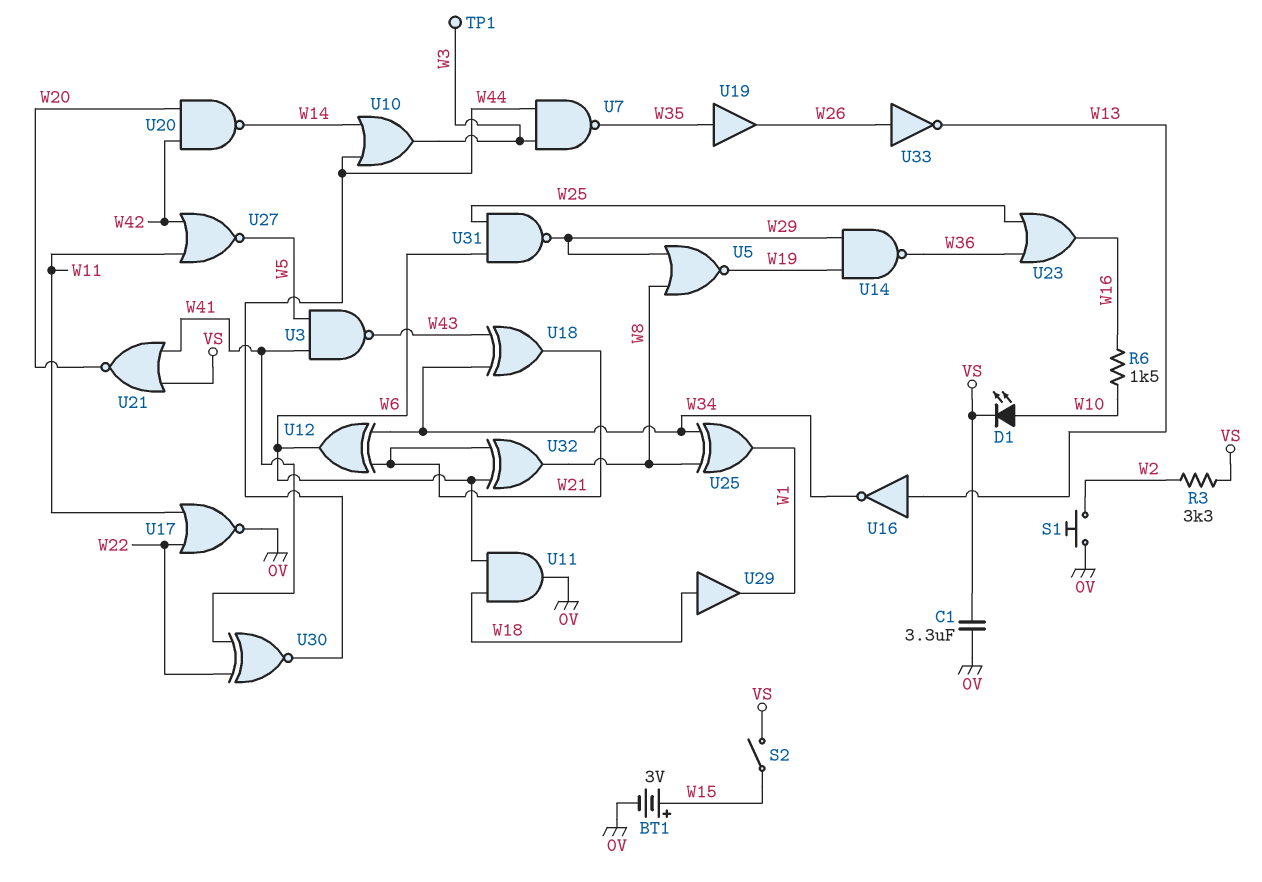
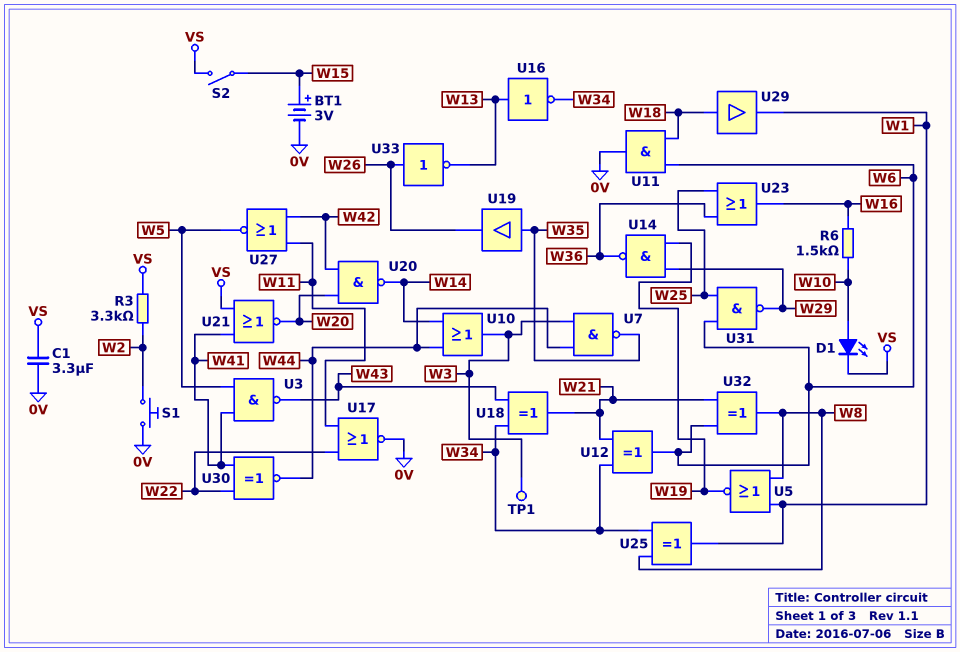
U5: NOR (in W8, in W29, out W19) -> NOR (in W1, in W8, out W19)

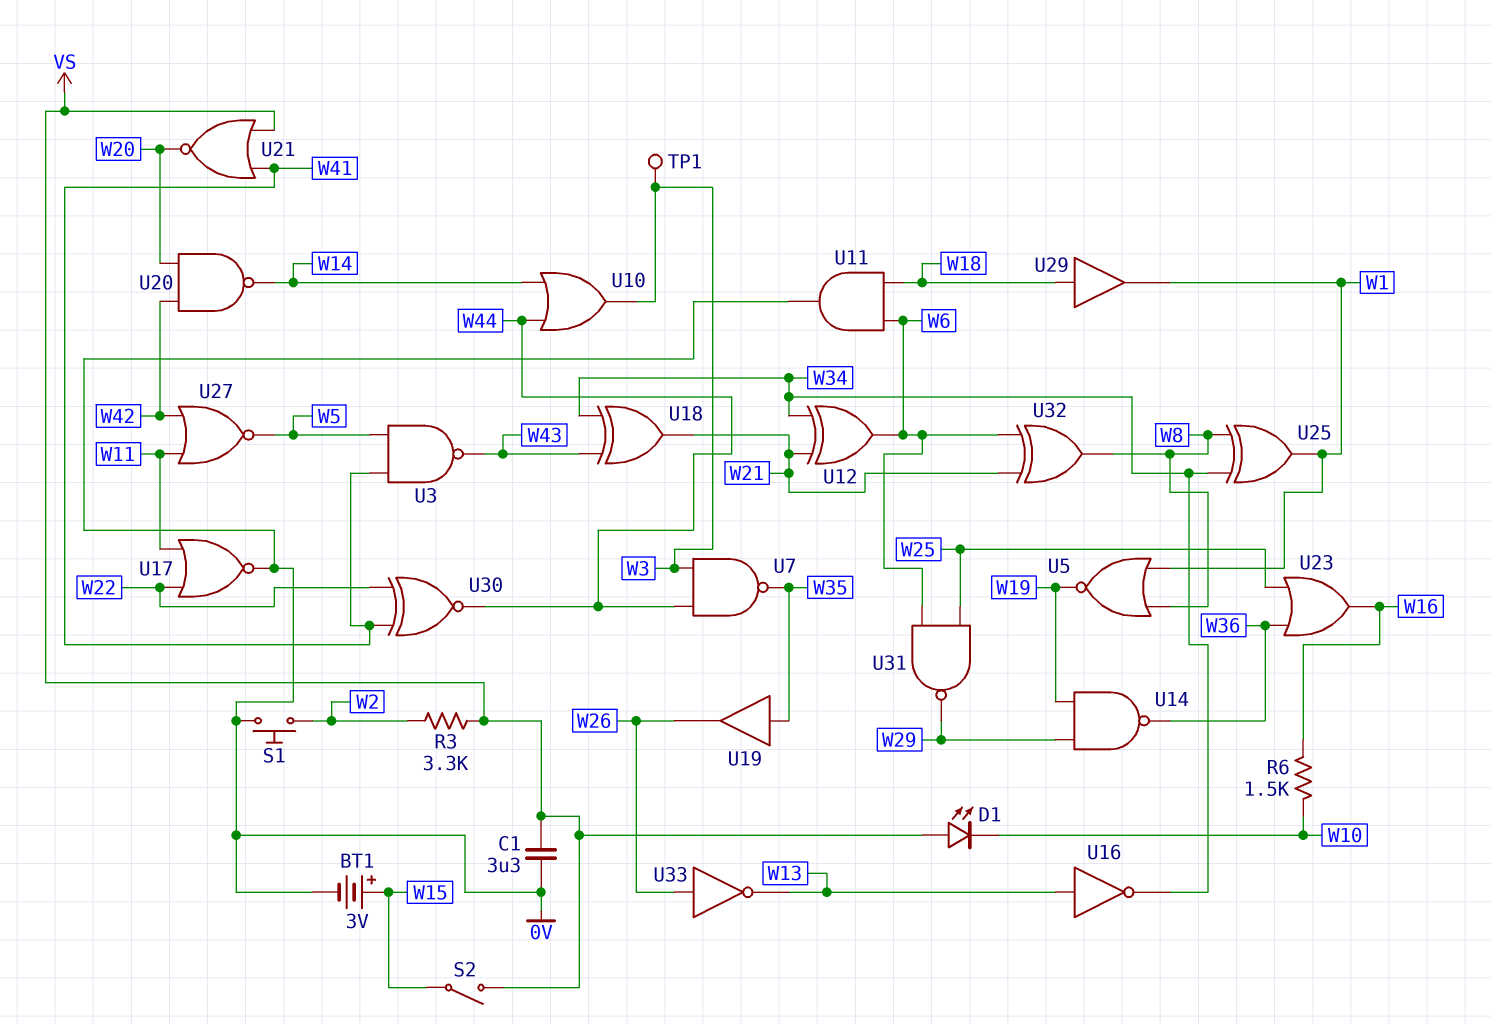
D1: LED (A W10, K VS) -> LED (A VS, K W10)

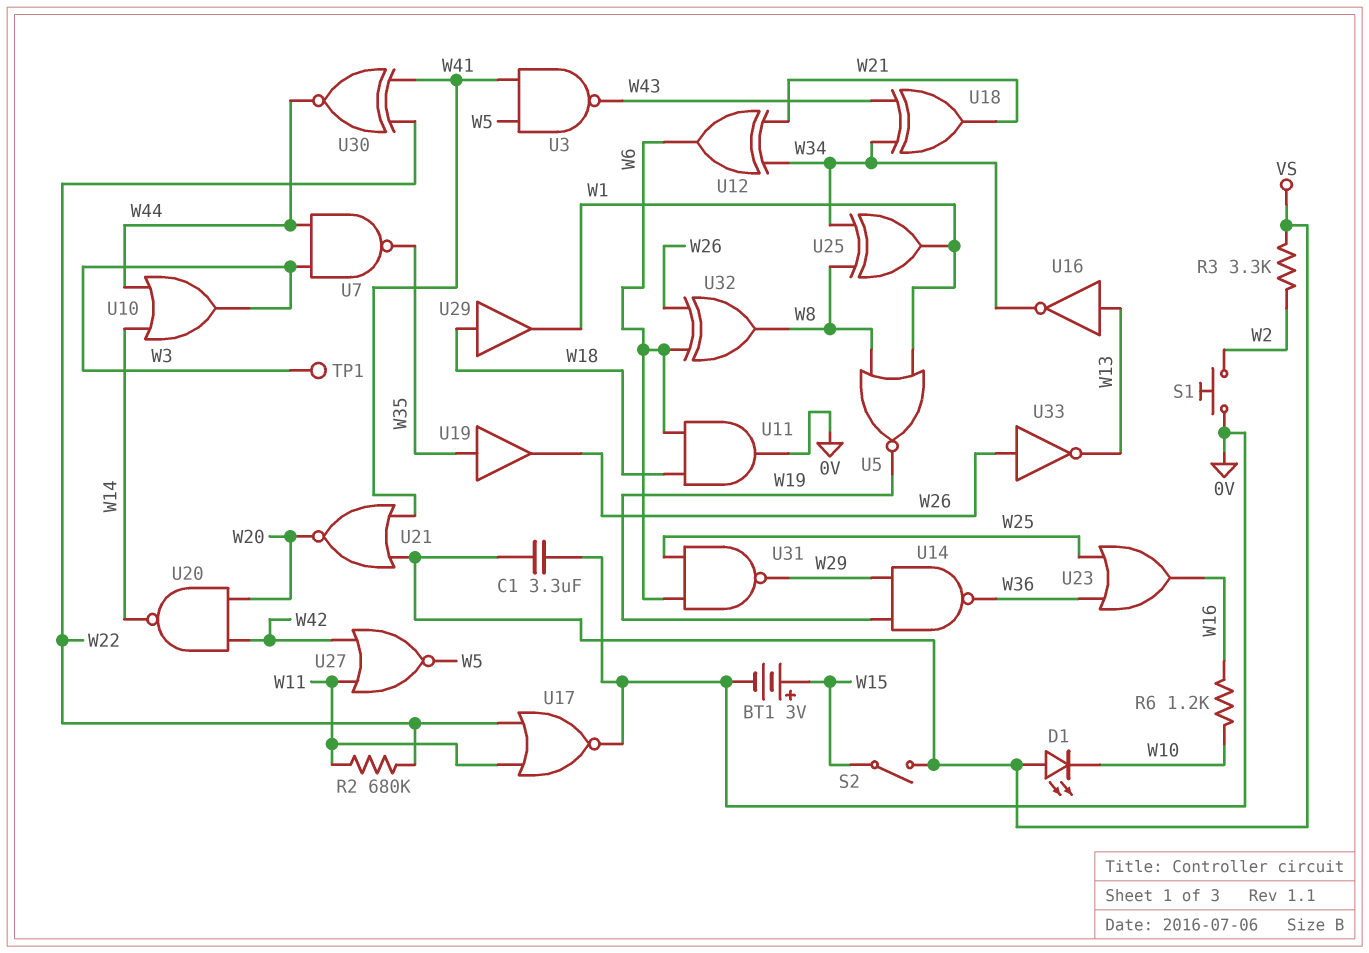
R2: none -> 680k (W11, W22)
R6: 1.5k (W10, W16) -> 1.2k (W10, W16)
U32: XOR (in W6, in W21, out W8) -> XOR (in W6, in W26, out W8)

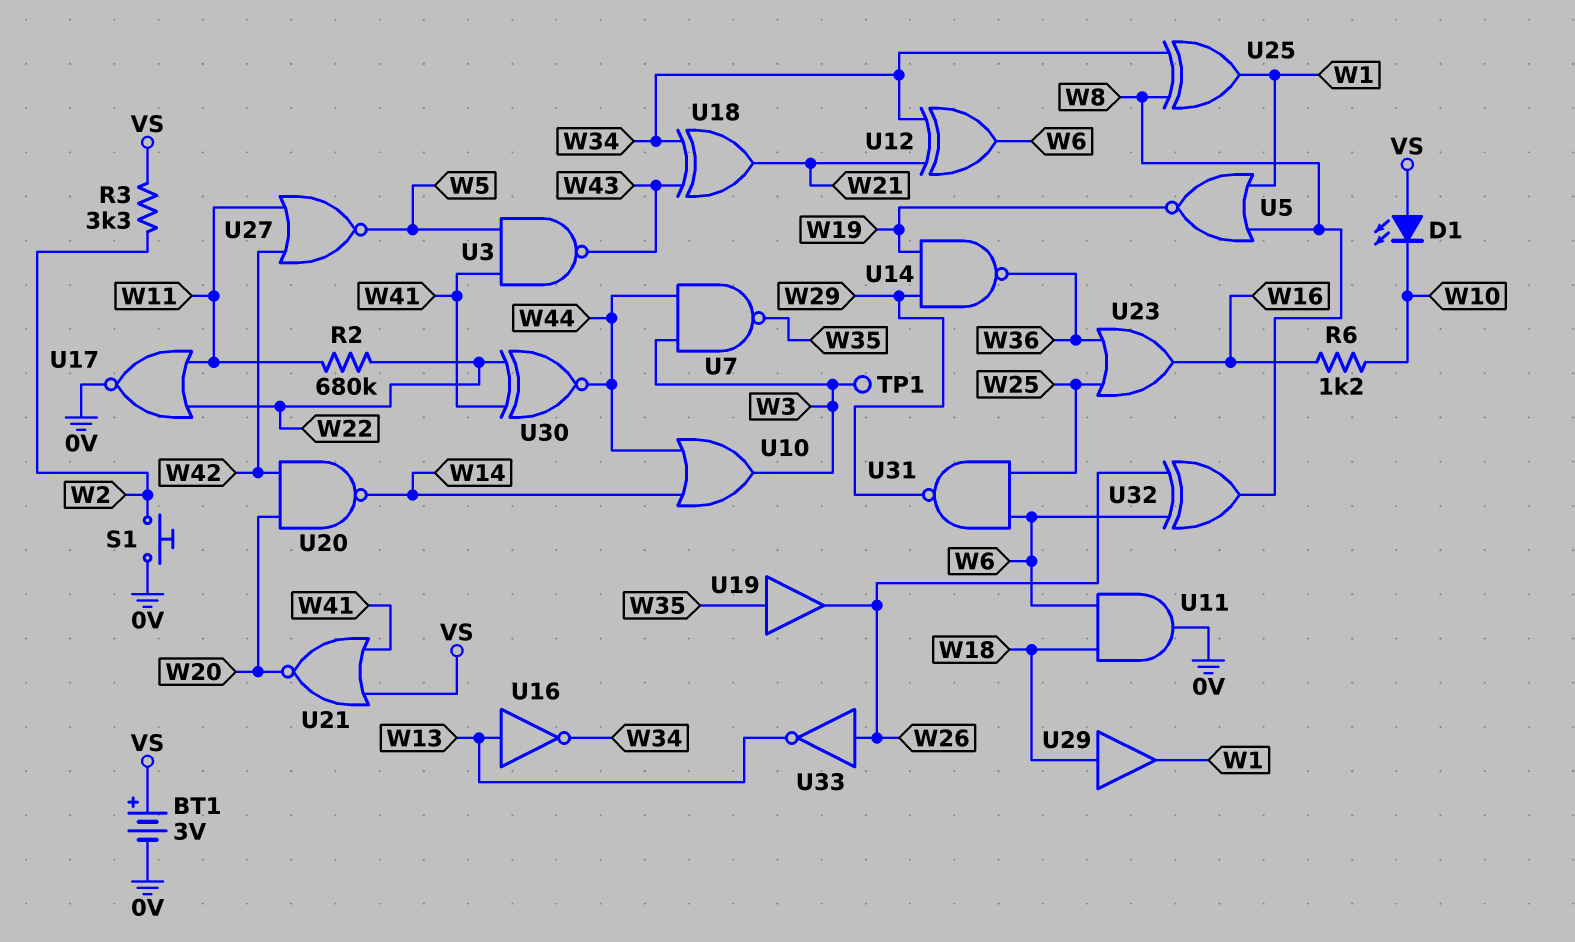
BT1: 3V (plus W15, minus 0V) -> 3V (plus VS, minus 0V)
C1: 3.3uF (0V, VS) -> none
S2: switch (VS, W15) -> none

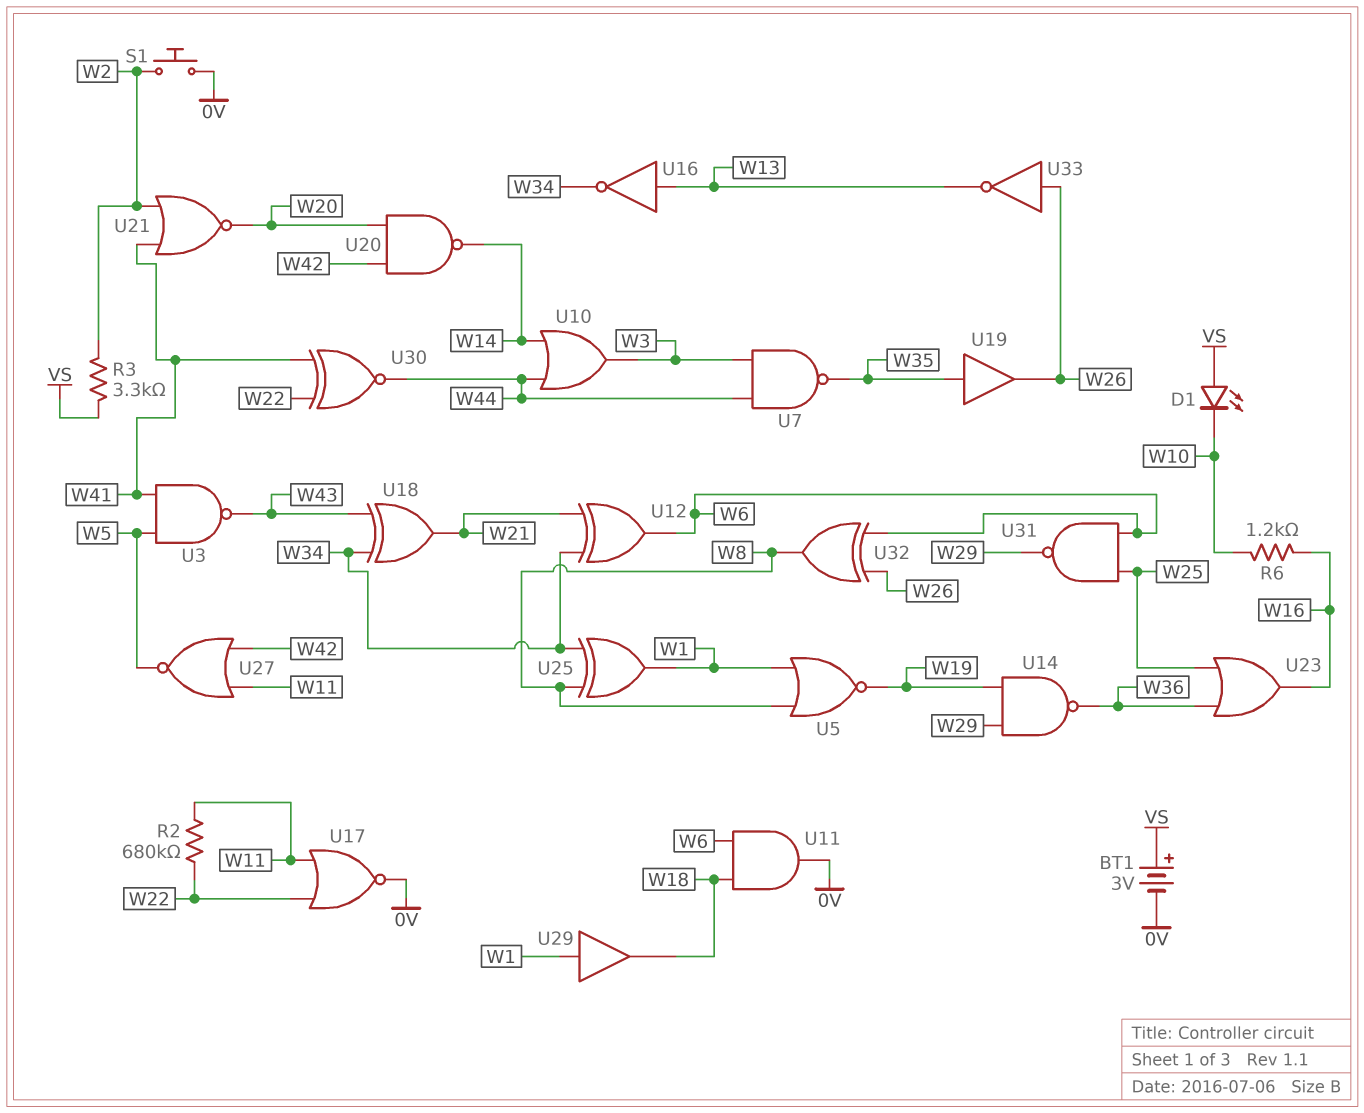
TP1: test point (W3) -> none
U21: NOR (in VS, in W41, out W20) -> NOR (in W2, in W41, out W20)
U29: buffer (in W18, out W1) -> buffer (in W1, out W18)

